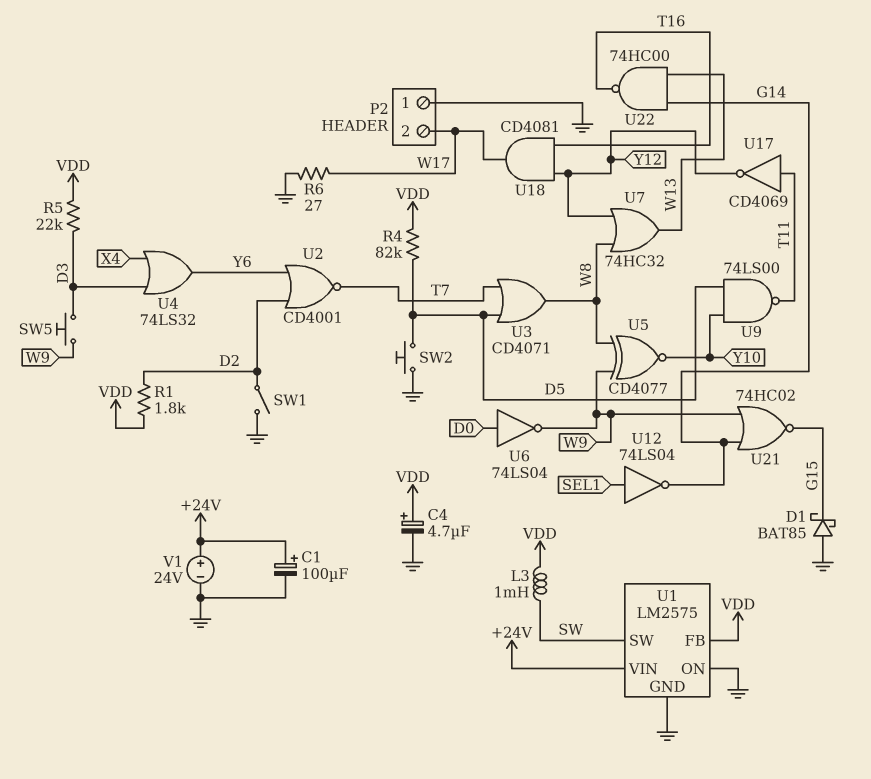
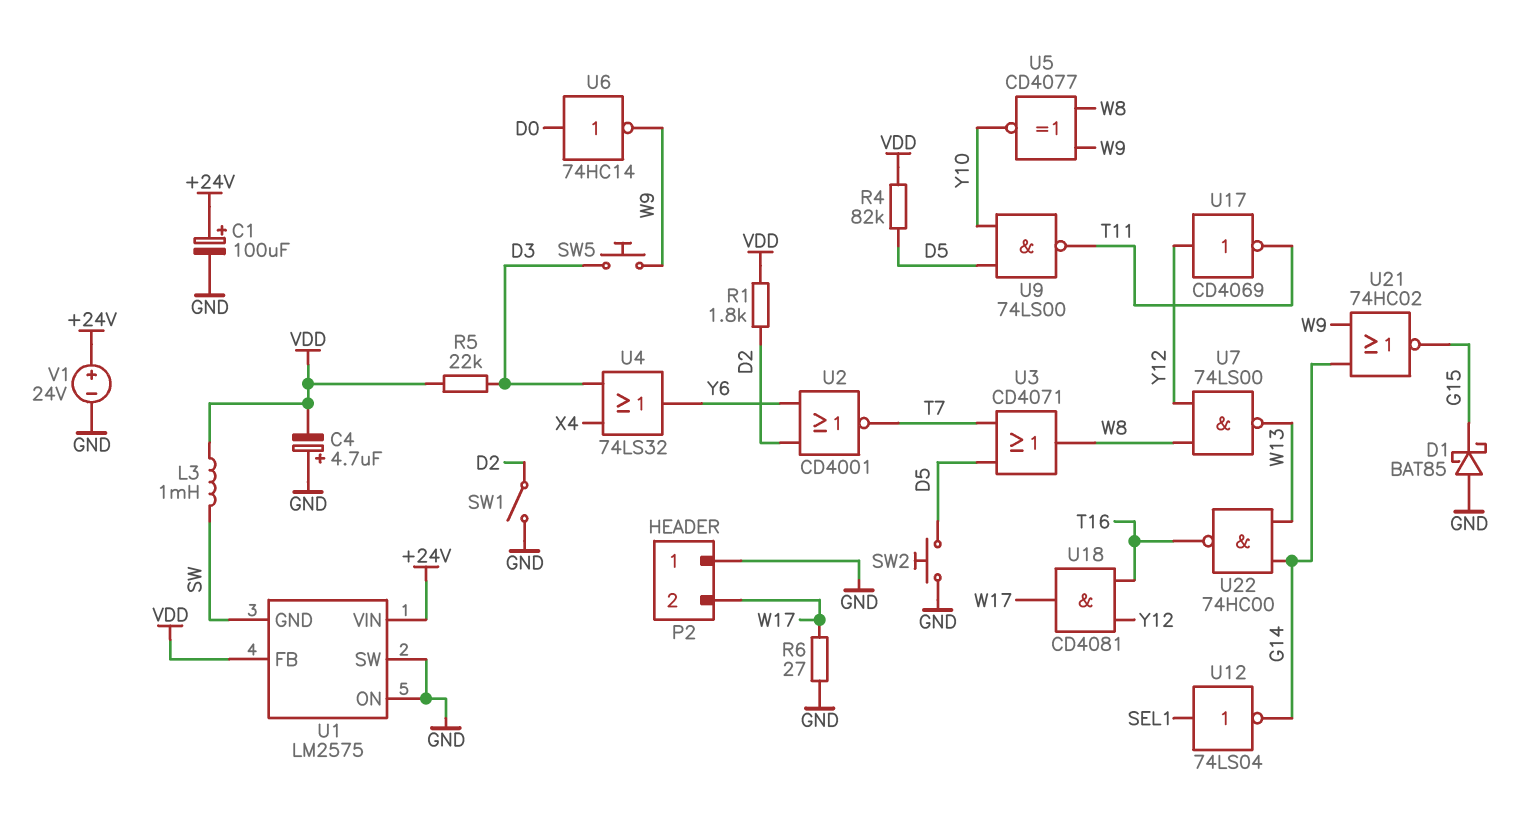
C4: 4.7uF (plus VDD, minus GND) -> 4.7uF (plus GND, minus VDD)
U1 pin GND: GND -> SW
U1 pin SW: SW -> GND
U6: NOT 74LS04 (in D0, out W9) -> NOT 74HC14 (in D0, out W9)
U7: OR 74HC32 (in W8, in Y12, out W13) -> NAND 74LS00 (in W8, in Y12, out W13)
U17: NOT CD4069 (in T11, out Y12) -> NOT CD4069 (in Y12, out T11)

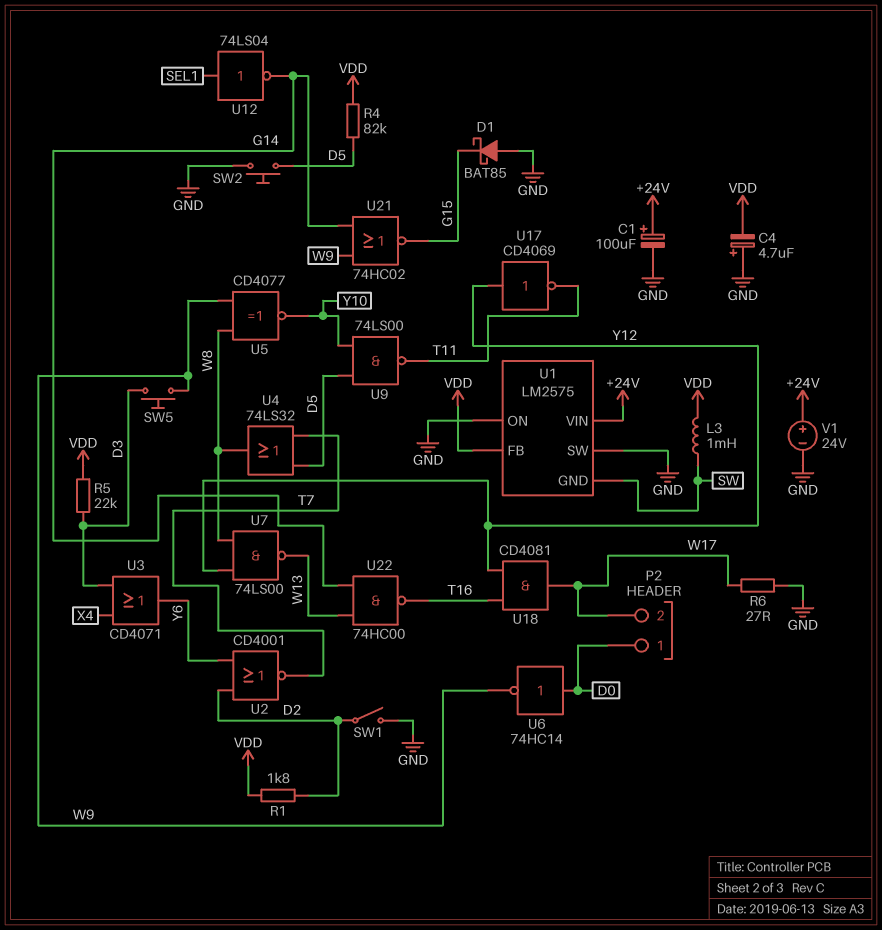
P2 pin 1: GND -> D0
U3: OR CD4071 (in D5, in T7, out W8) -> OR CD4071 (in D3, in X4, out Y6)
U4: OR 74LS32 (in D3, in X4, out Y6) -> OR 74LS32 (in D5, in T7, out W8)

